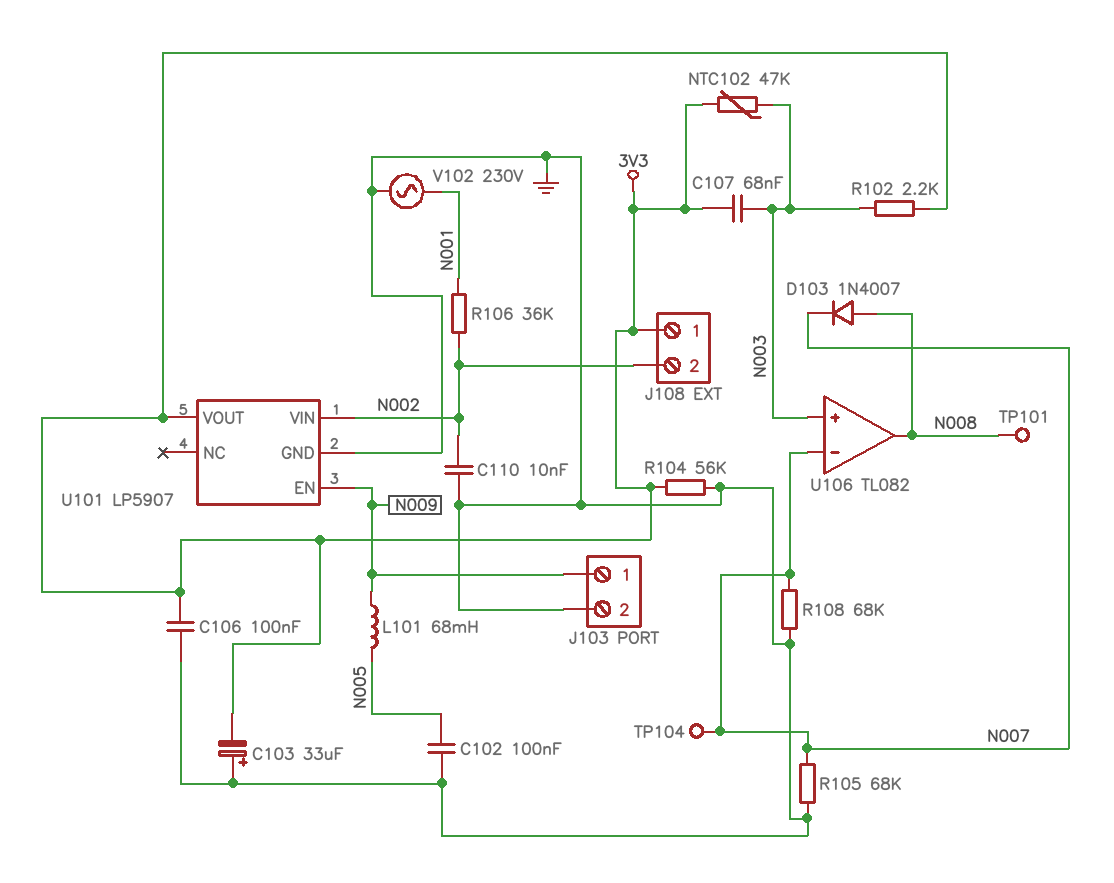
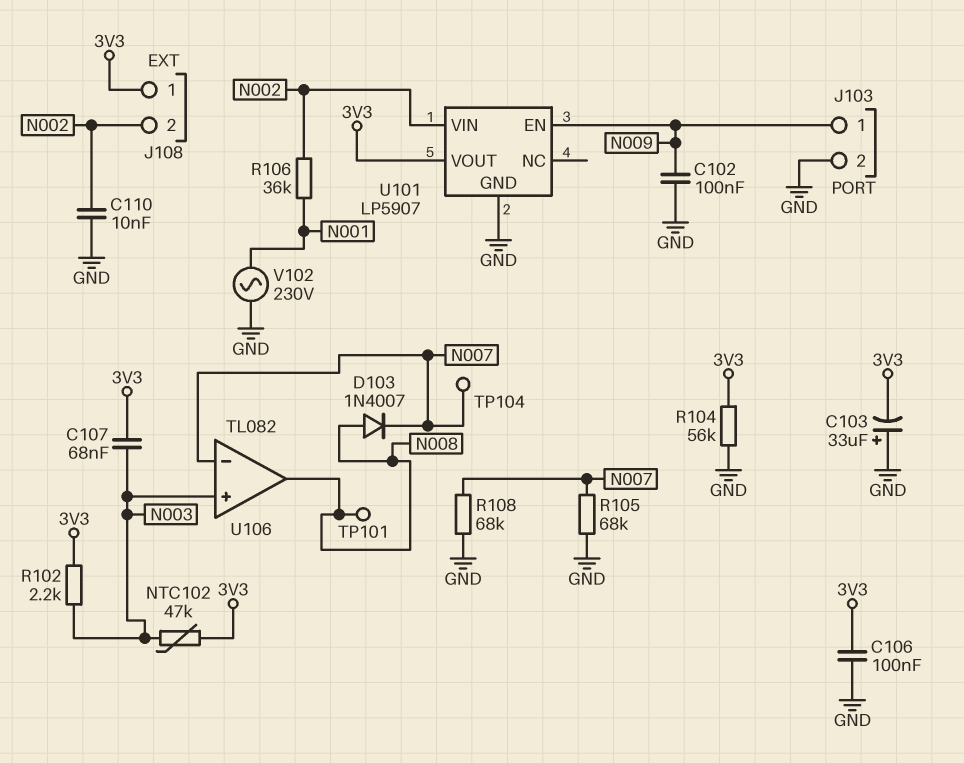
C102: 100nF (GND, N005) -> 100nF (GND, N009)
L101: 68mH (N005, N009) -> none

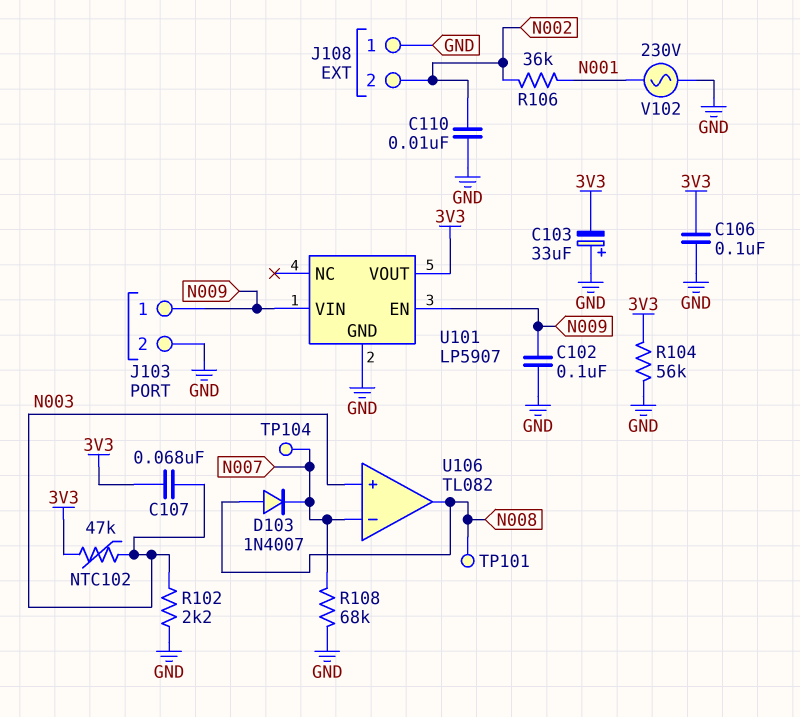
J108 pin 1: 3V3 -> GND
R102: 2.2k (3V3, N003) -> 2.2k (GND, N003)
R105: 68k (GND, N007) -> none
U101 pin VIN: N002 -> N009

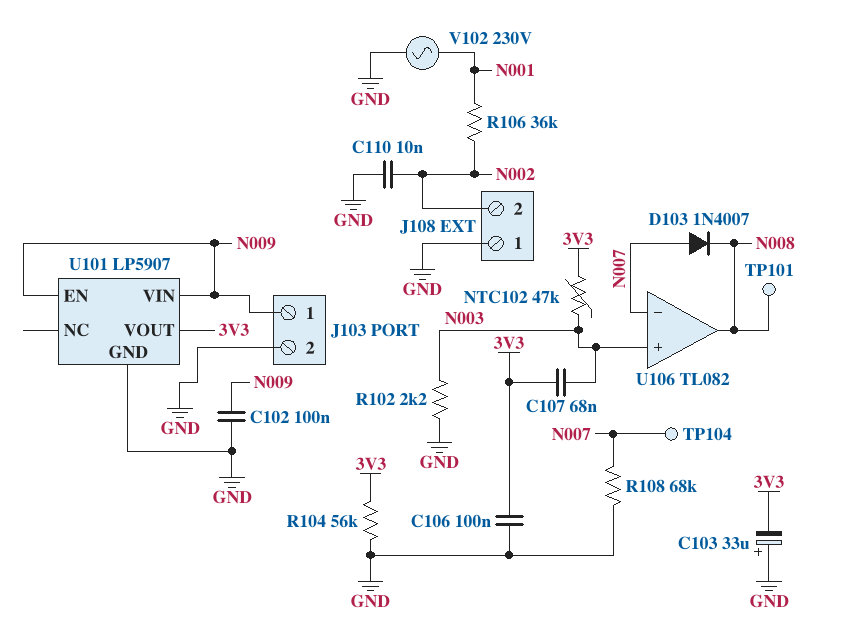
D103: diode 1N4007 (A N008, K N007) -> diode 1N4007 (A N007, K N008)

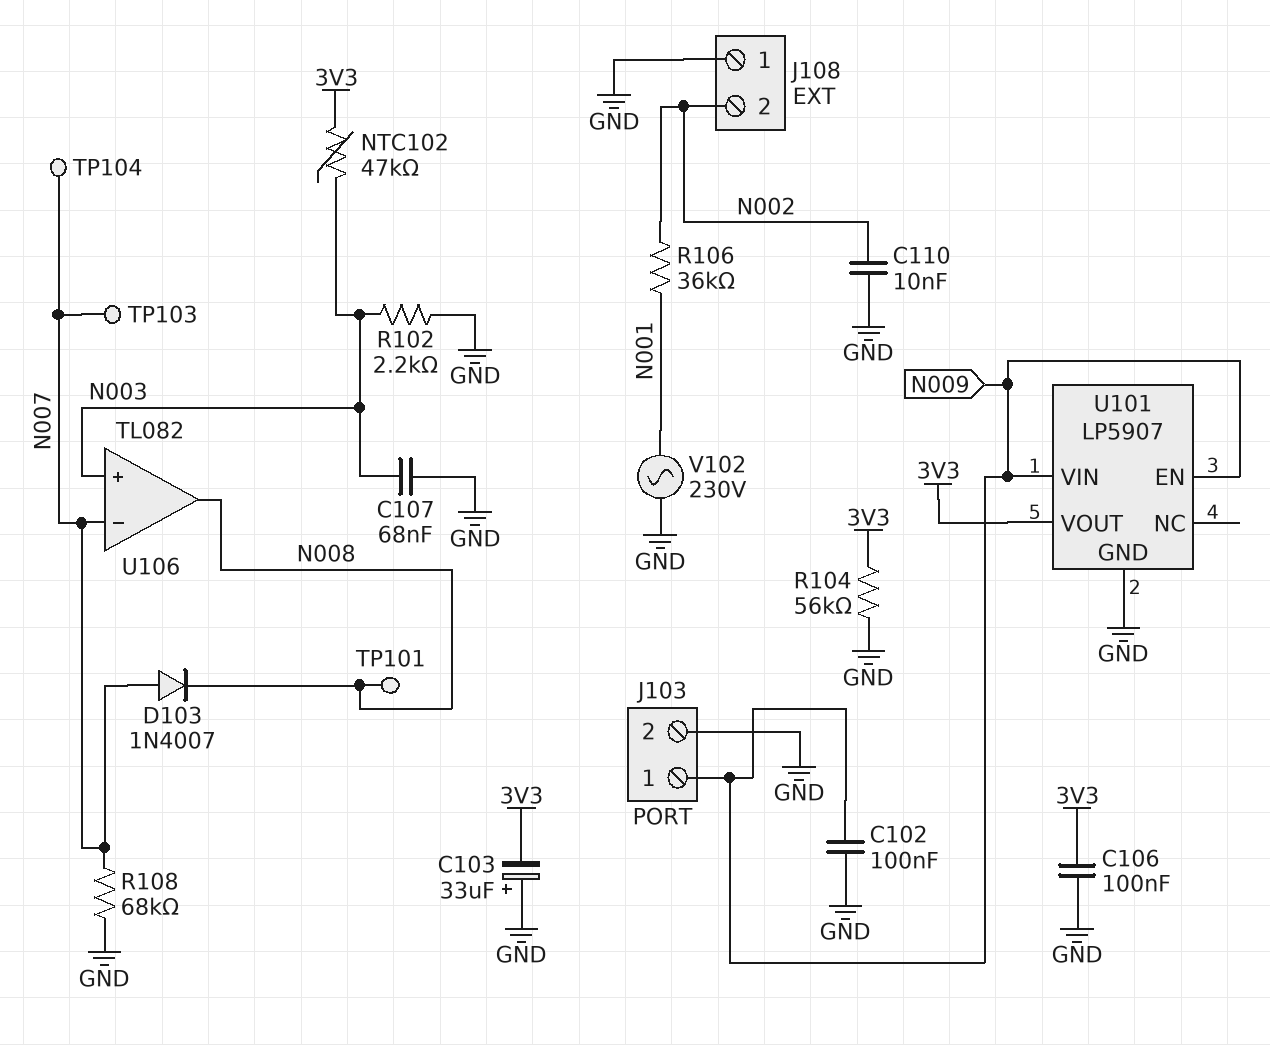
C107: 68nF (3V3, N003) -> 68nF (GND, N003)
TP103: none -> test point (N007)

